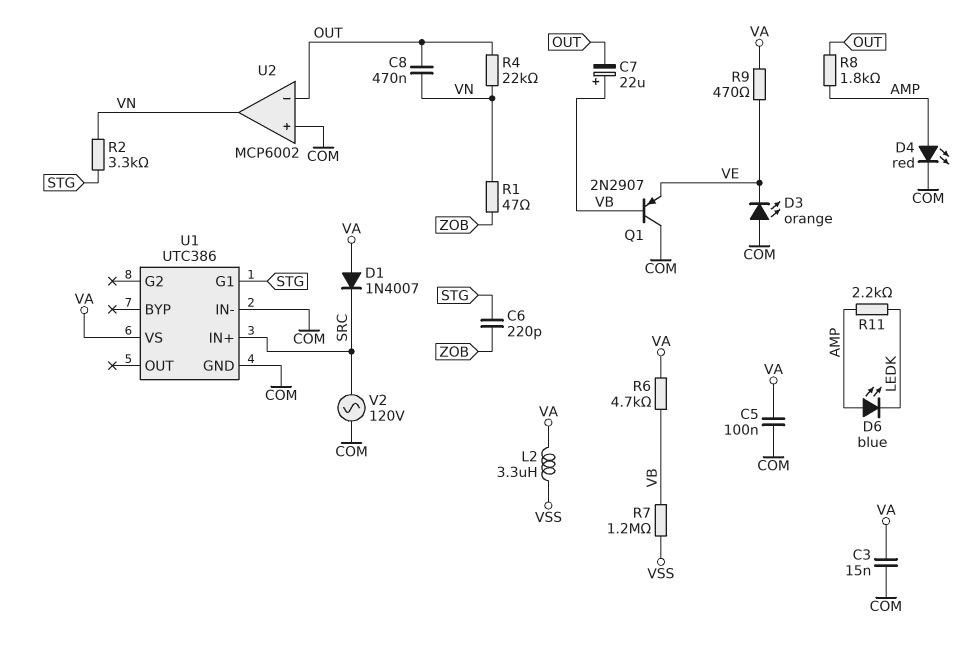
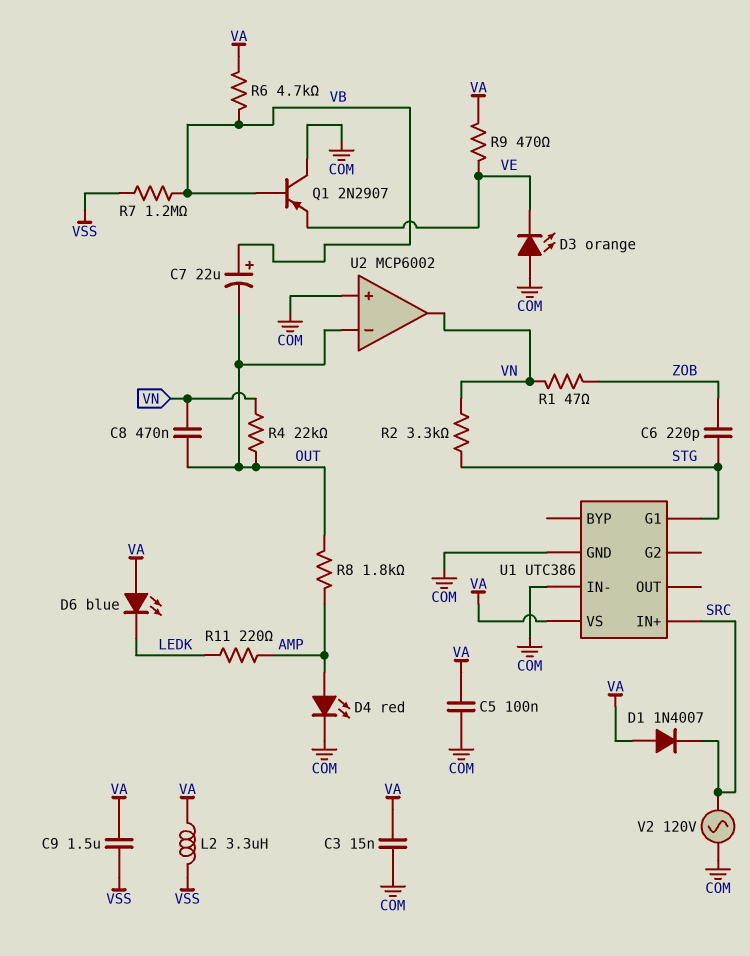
C9: none -> 1.5uF (VA, VSS)
D6: LED blue (A AMP, K LEDK) -> LED blue (A VA, K LEDK)
R11: 2.2k (AMP, LEDK) -> 220 (AMP, LEDK)

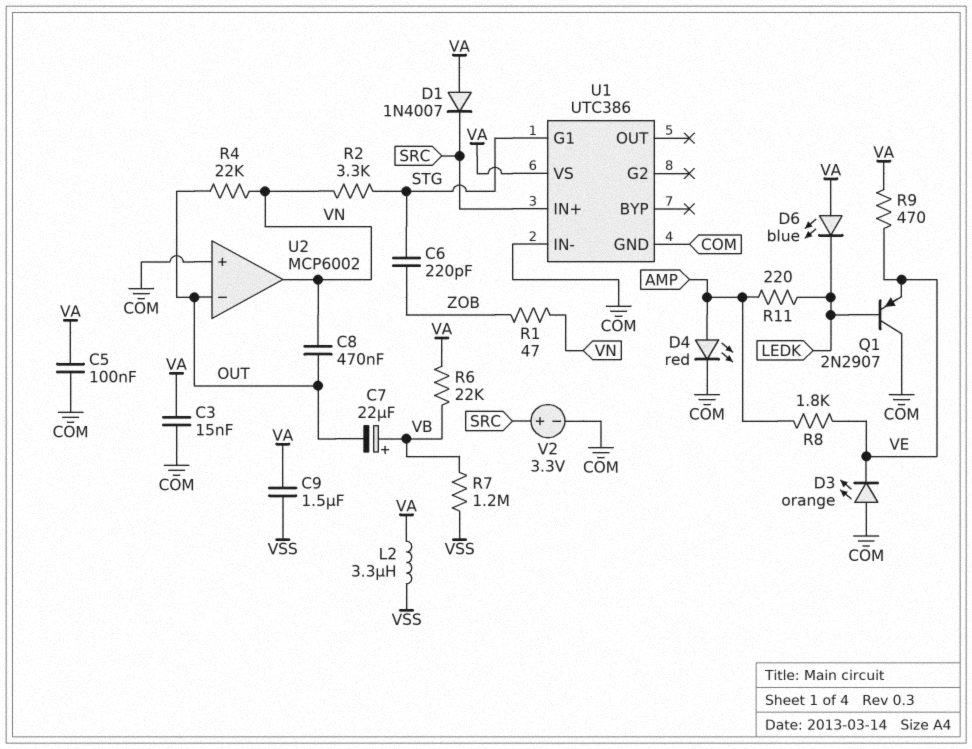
Q1: PNP 2N2907 (B VB, C COM, E VE) -> PNP 2N2907 (B LEDK, C COM, E VE)
R6: 4.7k (VA, VB) -> 22k (VA, VB)
R8: 1.8k (AMP, OUT) -> 1.8k (AMP, VE)
V2: AC 120V (COM, SRC) -> 3.3V (plus SRC, minus COM)

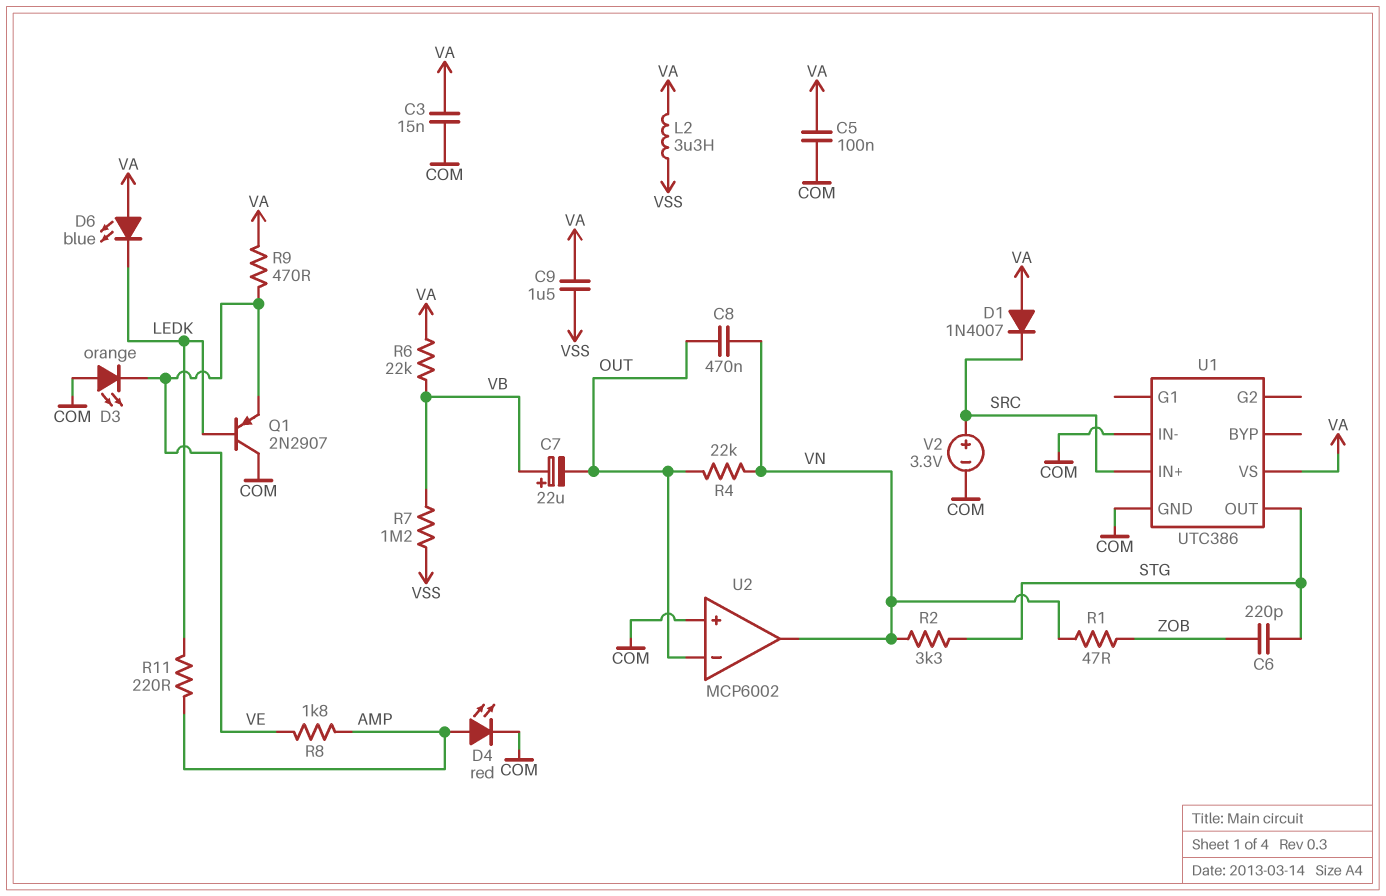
U1 pin G1: STG -> none
U1 pin OUT: none -> STG

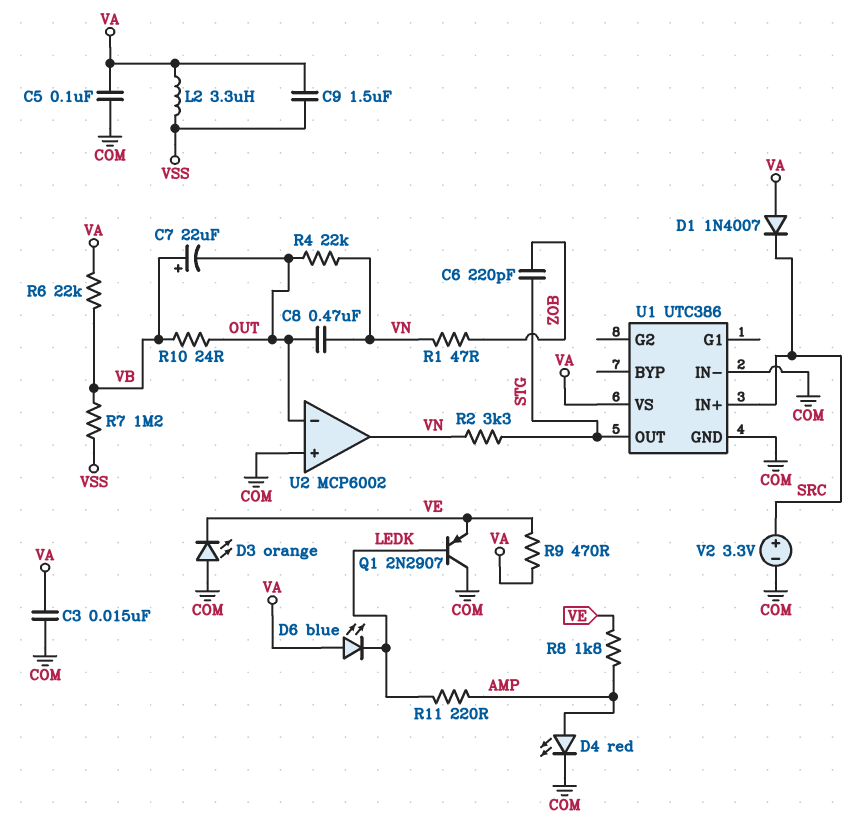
R10: none -> 24 (OUT, VB)

